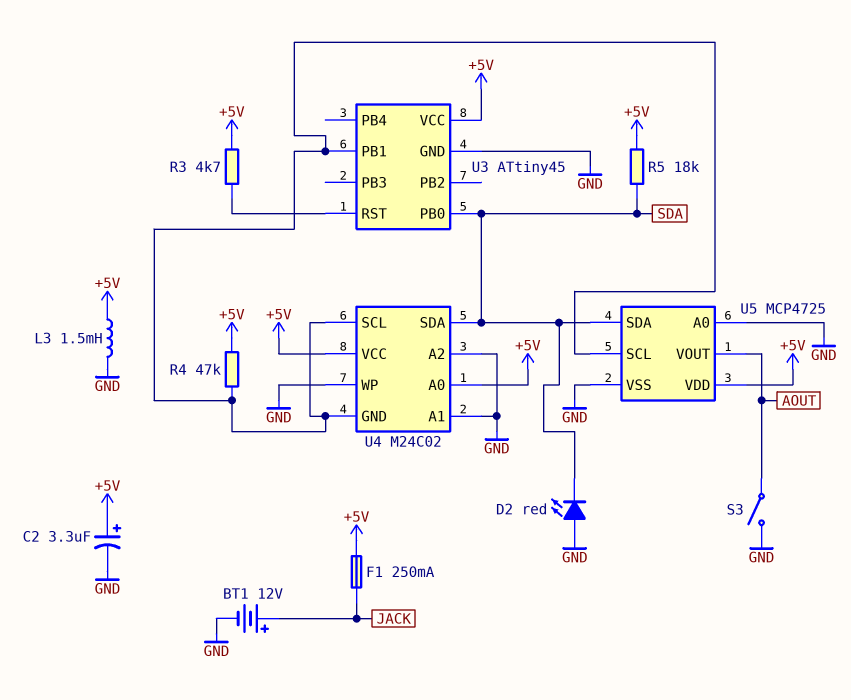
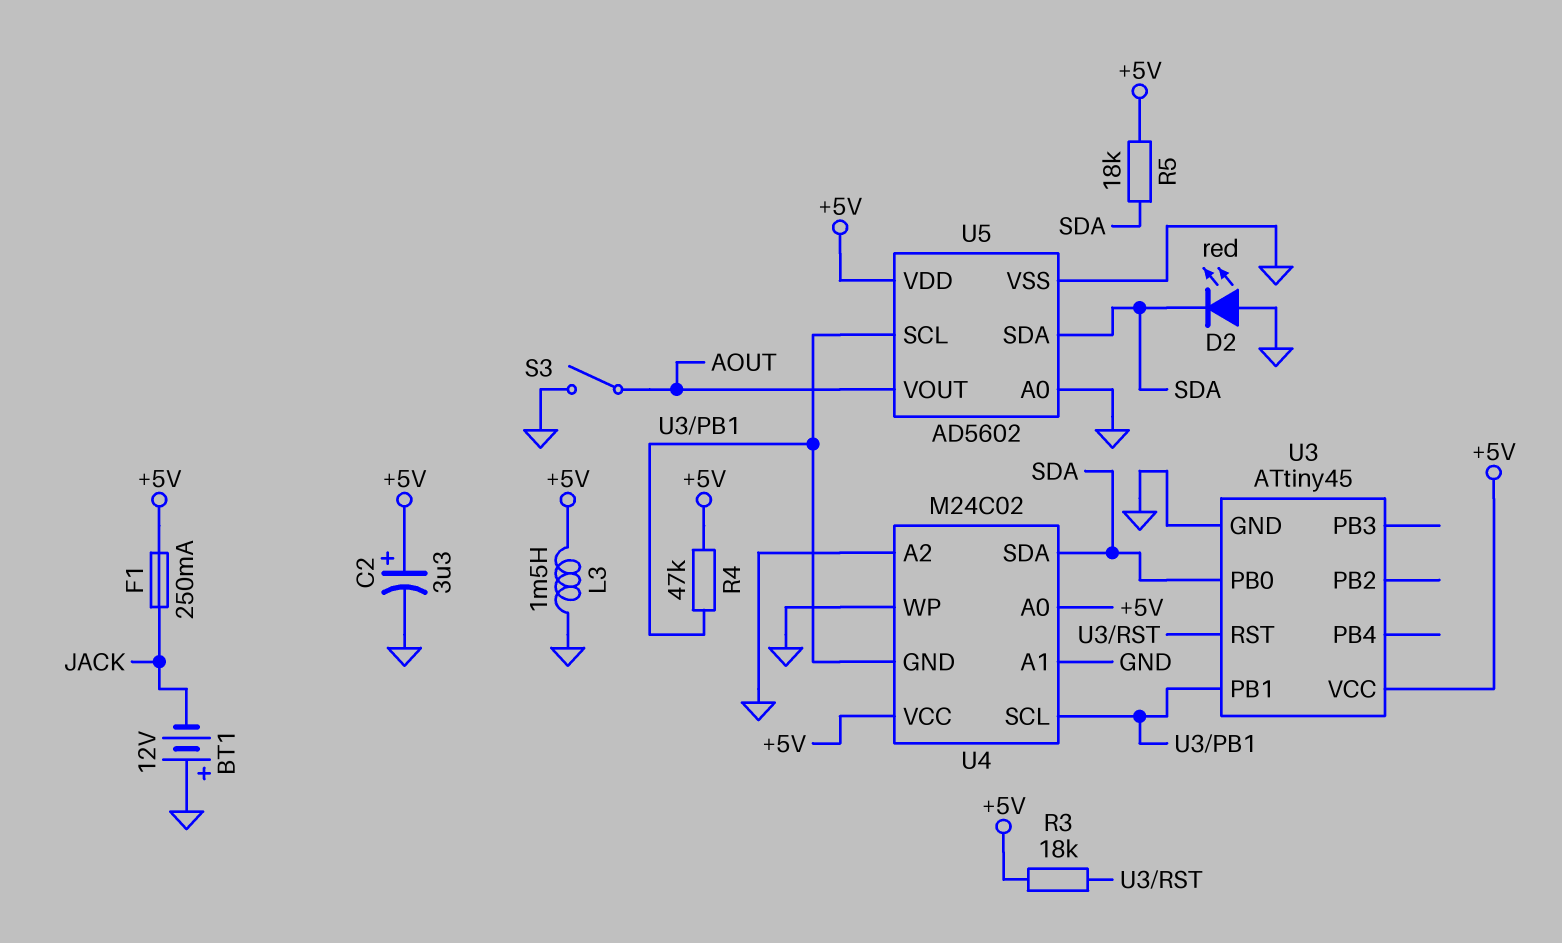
BT1: 12V (plus JACK, minus GND) -> 12V (plus GND, minus JACK)
R3: 4.7k (+5V, U3/RST) -> 18k (+5V, U3/RST)
U5: MCP4725 -> AD5602

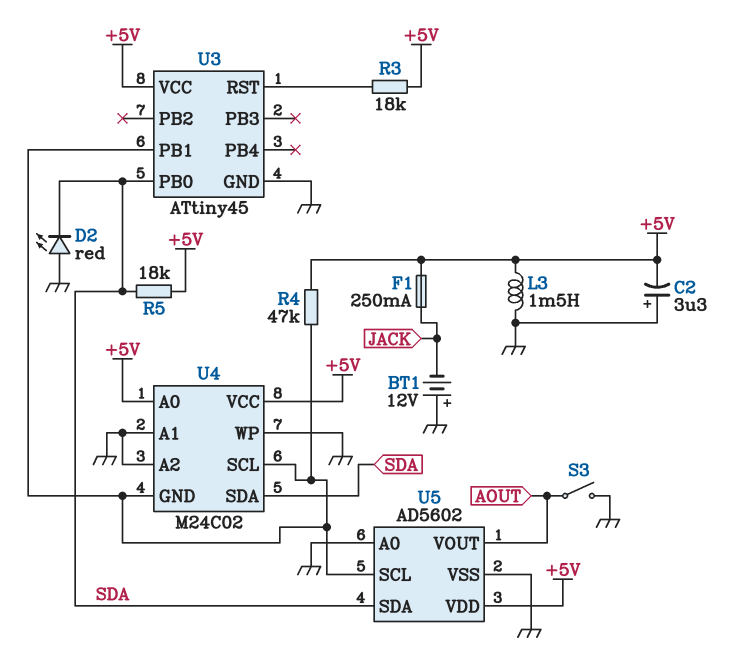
C2: 3.3uF (plus +5V, minus GND) -> 3.3uF (plus GND, minus +5V)

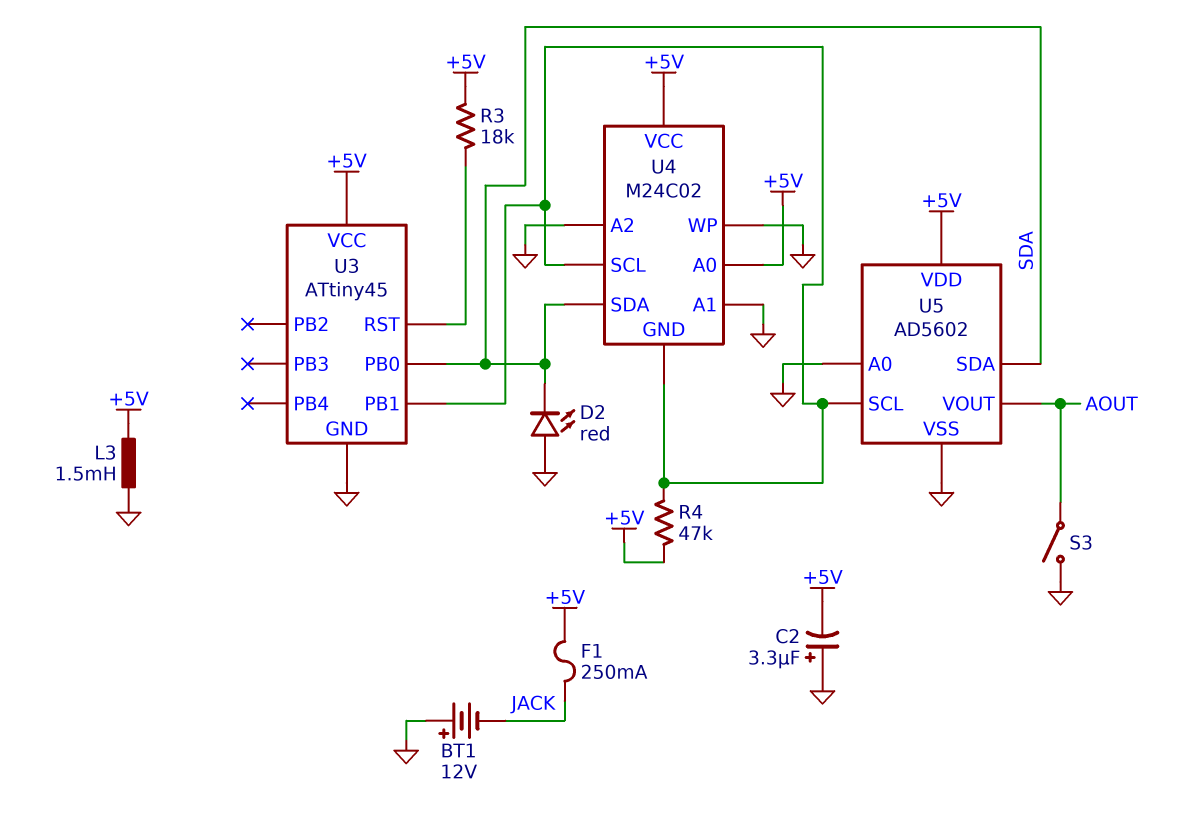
R5: 18k (+5V, SDA) -> none

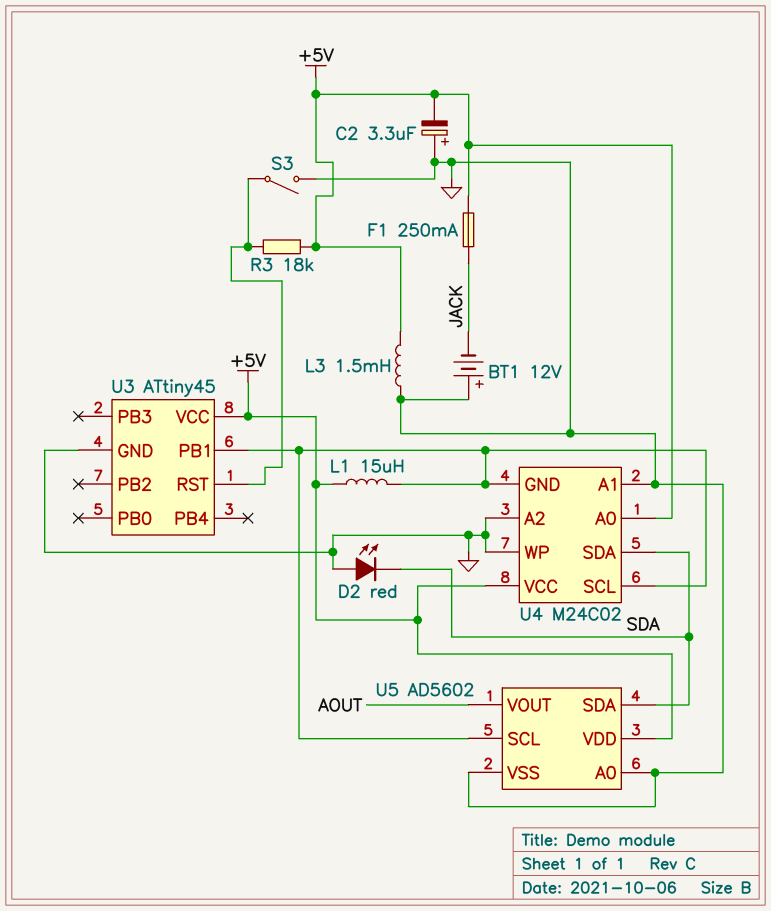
L1: none -> 15uH (+5V, U3/PB1)
R4: 47k (+5V, U3/PB1) -> none
S3: switch (AOUT, GND) -> switch (GND, U3/RST)
U3 pin PB0: SDA -> none

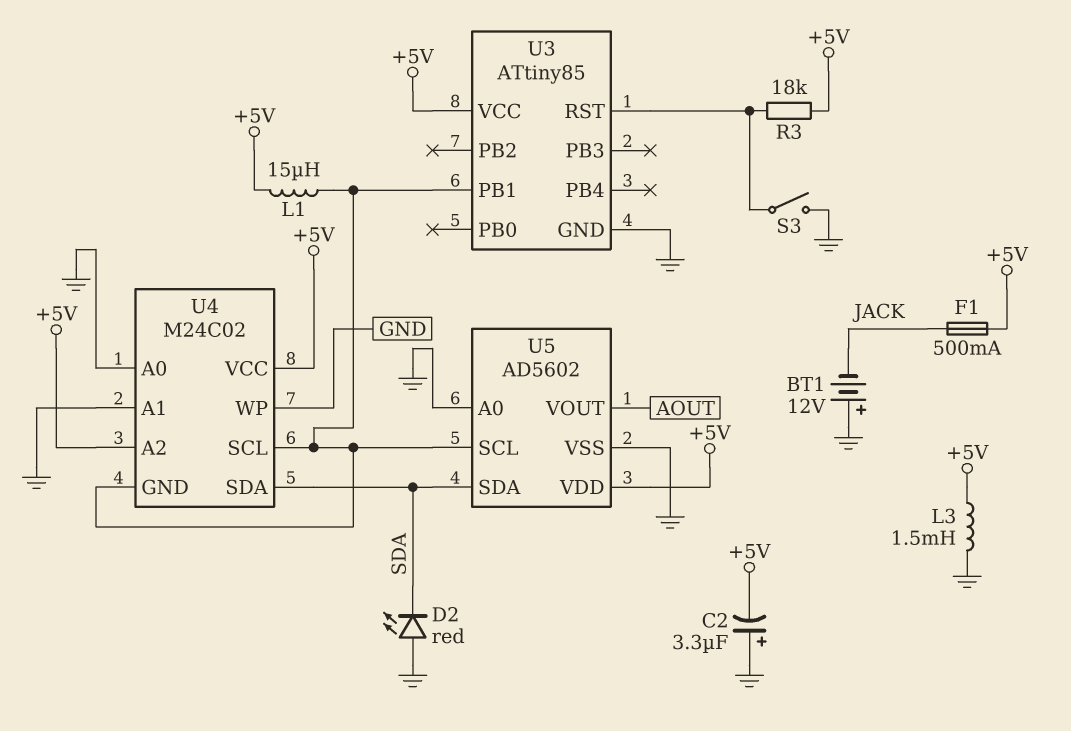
F1: 250mA (+5V, JACK) -> 500mA (+5V, JACK)
U3: ATtiny45 -> ATtiny85
U4 pin A0: +5V -> GND
U4 pin A2: GND -> +5V

